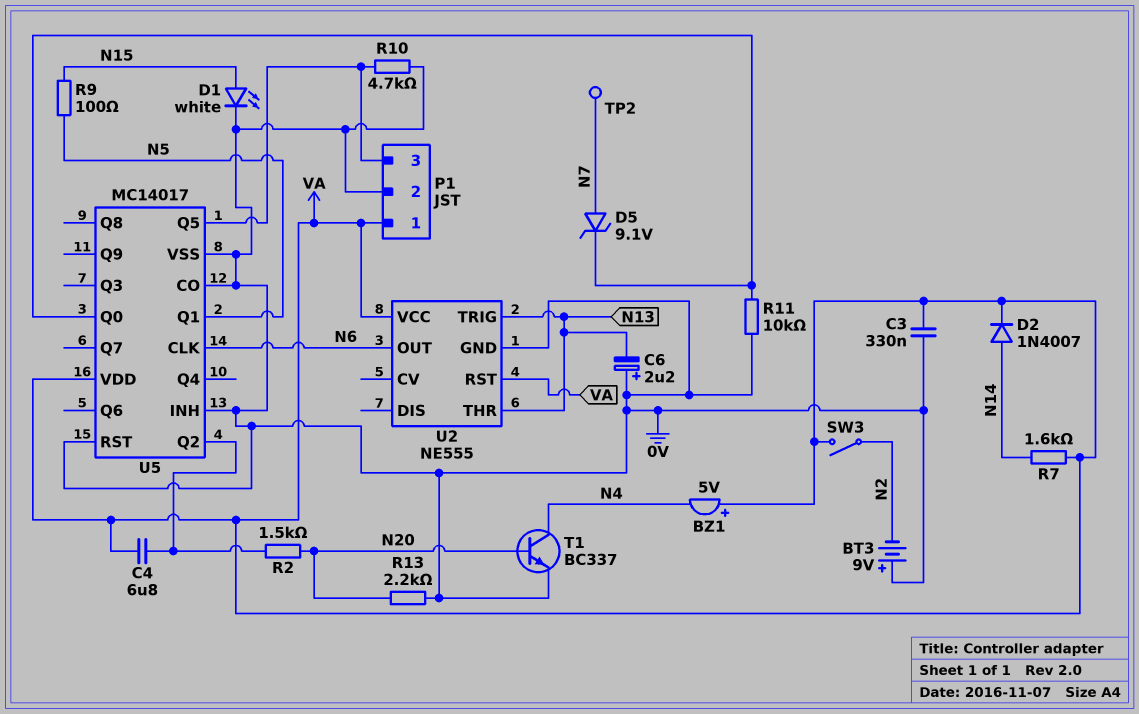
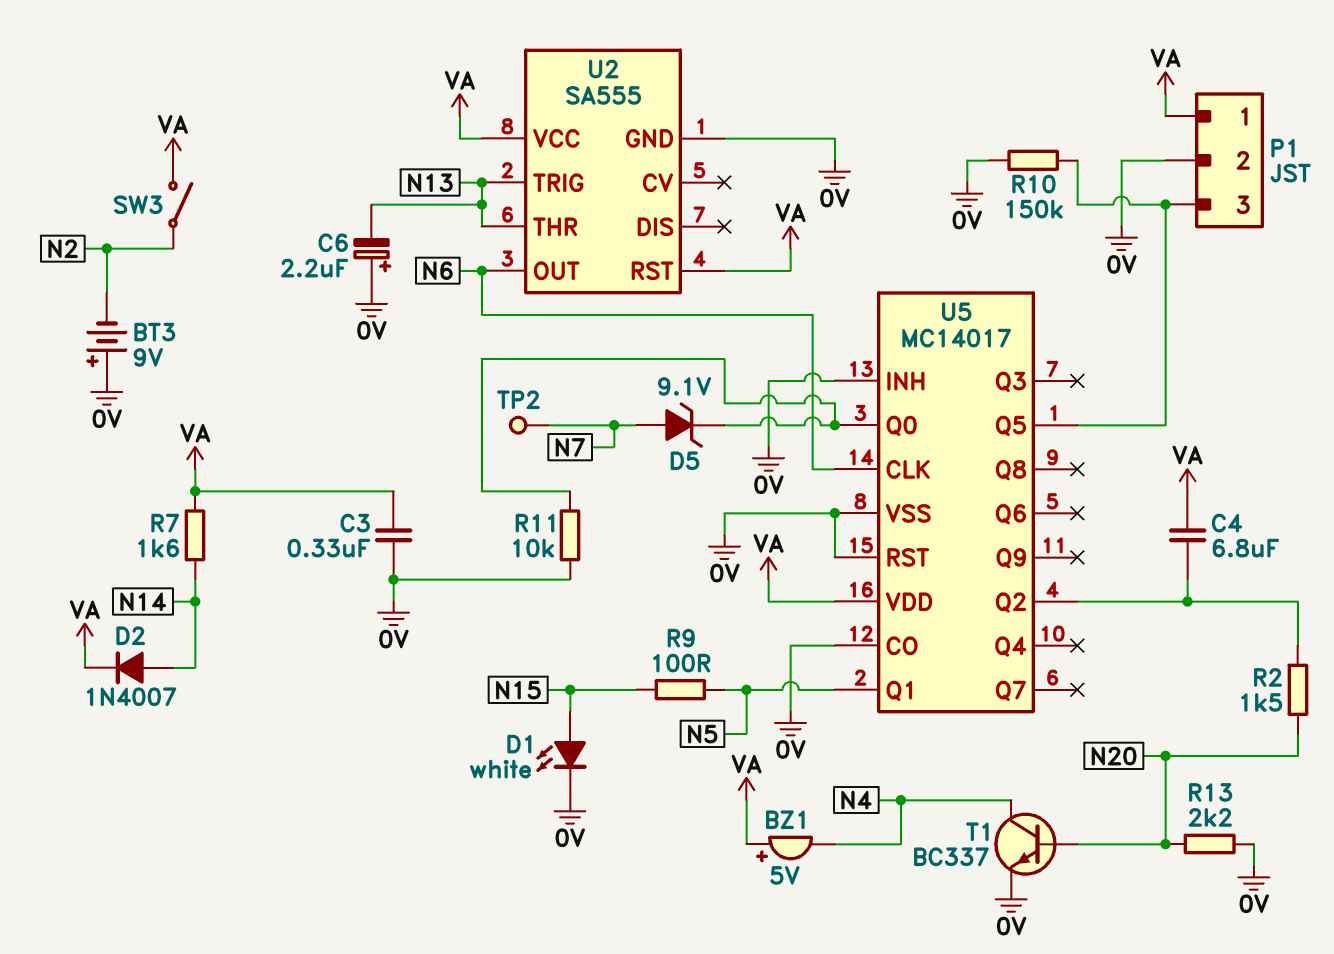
R10: 4.7k (0V, P1/3) -> 150k (0V, P1/3)
U2: NE555 -> SA555

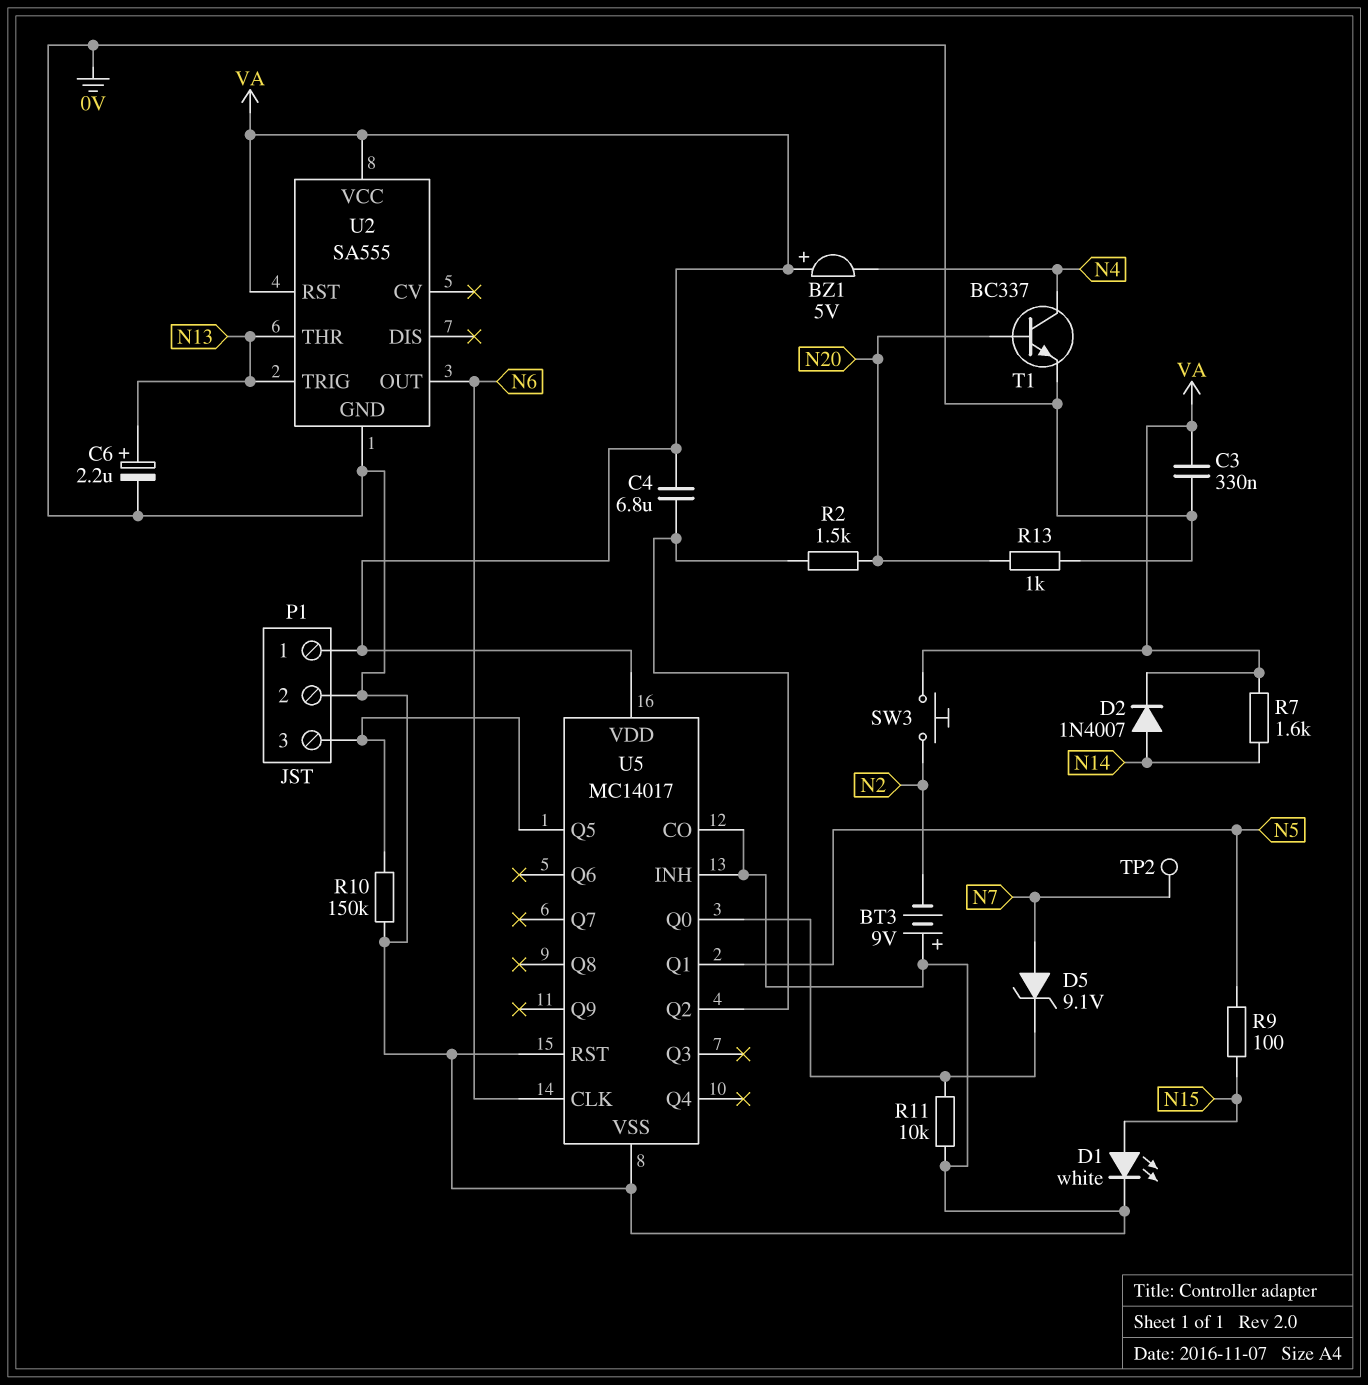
C6: 2.2uF (plus 0V, minus N13) -> 2.2uF (plus N13, minus 0V)
R13: 2.2k (0V, N20) -> 1k (0V, N20)
SW3: switch (N2, VA) -> button (N2, VA)

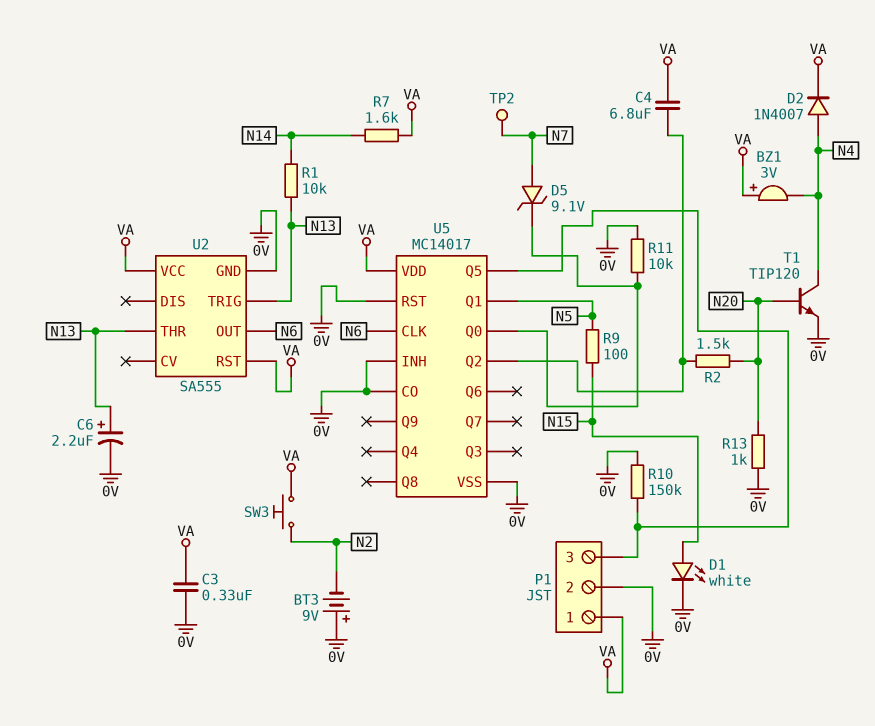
BZ1: buzzer 5V (plus VA, minus N4) -> buzzer 3V (plus VA, minus N4)
D2: diode 1N4007 (A N14, K VA) -> diode 1N4007 (A N4, K VA)
R1: none -> 10k (N13, N14)
T1: NPN BC337 (B N20, C N4, E 0V) -> NPN TIP120 (B N20, C N4, E 0V)

